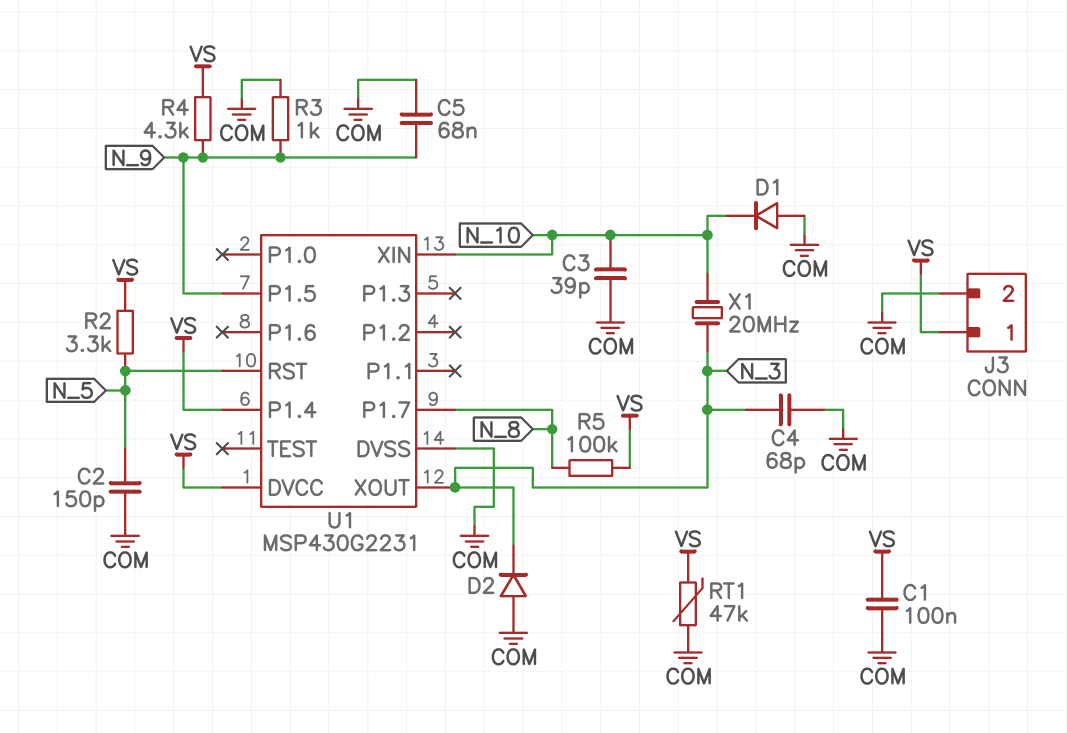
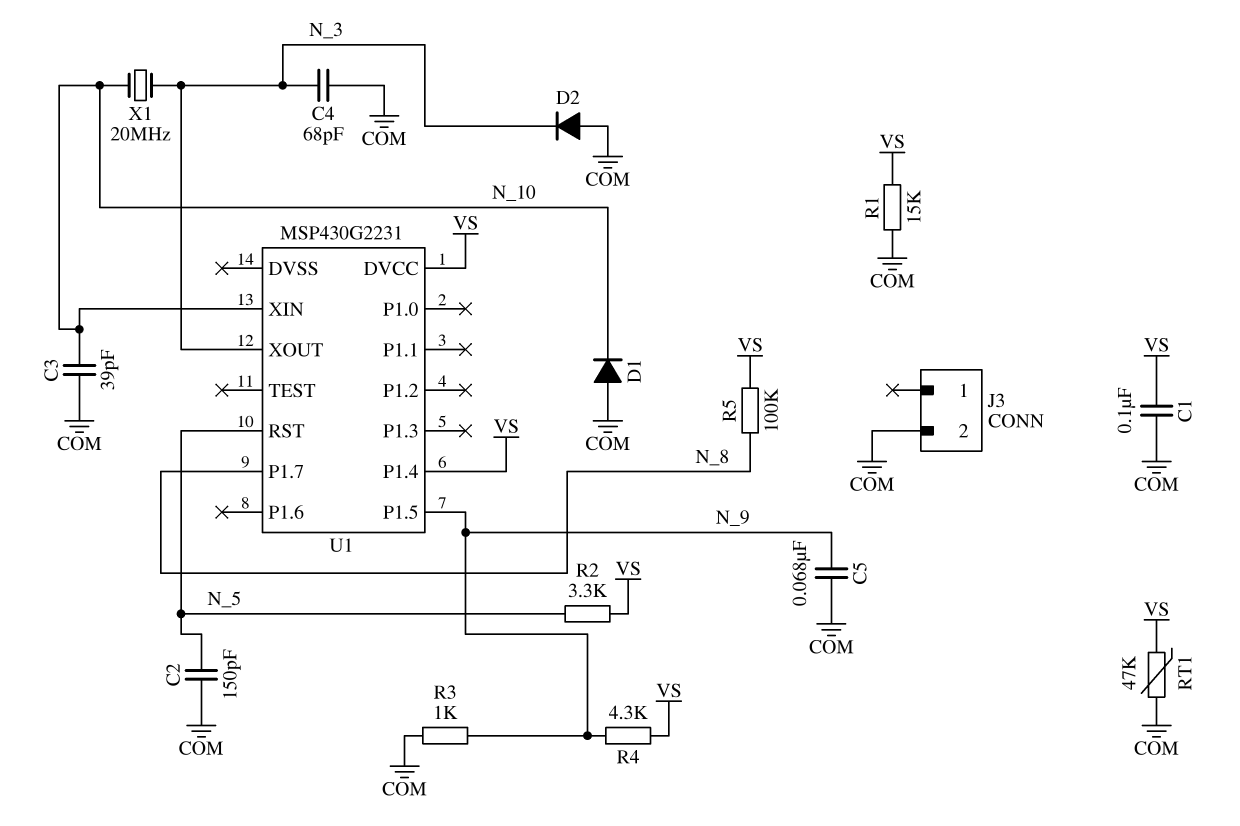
J3 pin 1: VS -> none
R1: none -> 15k (COM, VS)
U1 pin DVSS: COM -> none

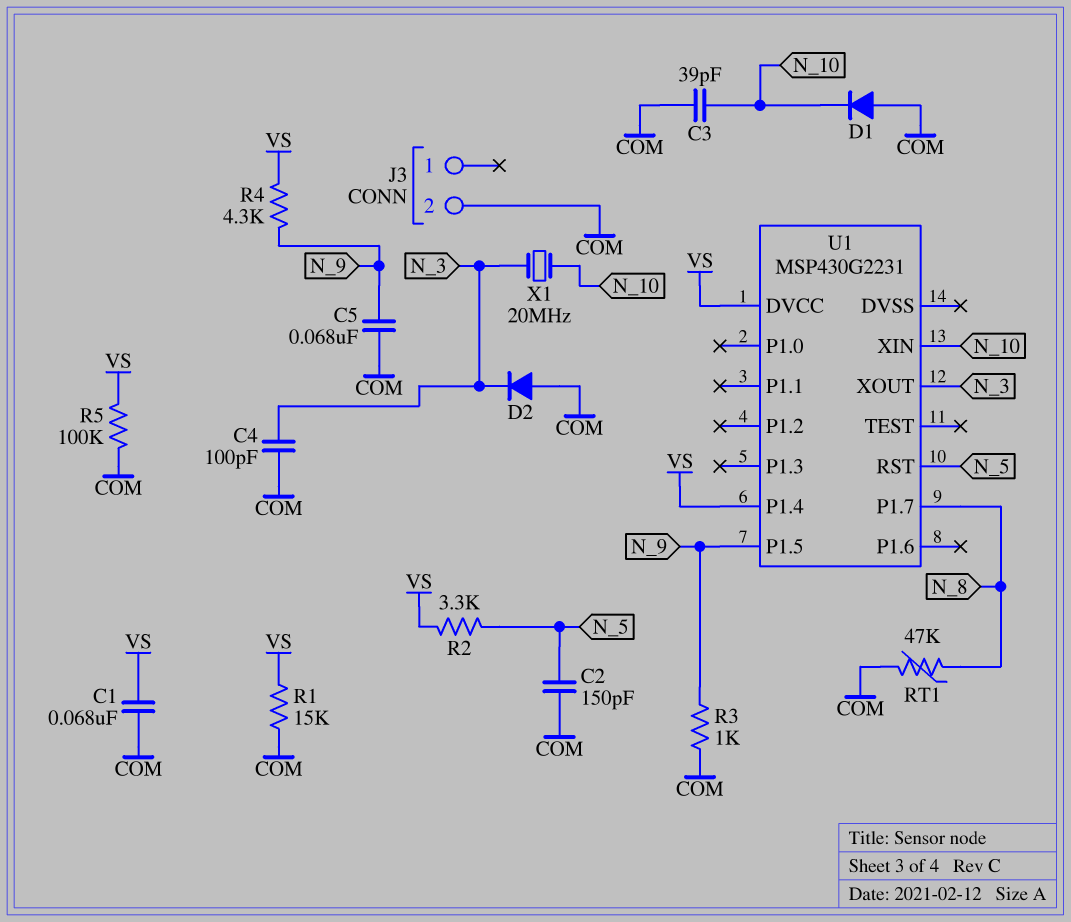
C1: 100nF (COM, VS) -> 68nF (COM, VS)
C4: 68pF (COM, N_3) -> 100pF (COM, N_3)
R5: 100k (N_8, VS) -> 100k (COM, VS)
RT1: 47k (COM, VS) -> 47k (COM, N_8)

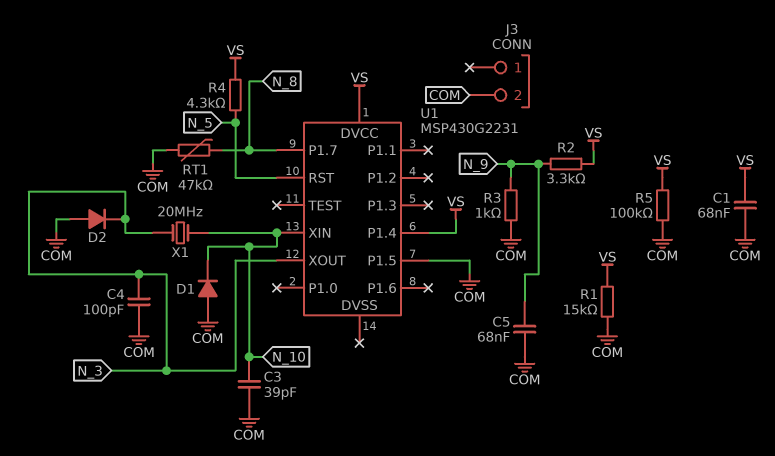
C2: 150pF (COM, N_5) -> none
R2: 3.3k (N_5, VS) -> 3.3k (N_9, VS)
R4: 4.3k (N_9, VS) -> 4.3k (N_5, VS)
U1 pin P1.5: N_9 -> COM

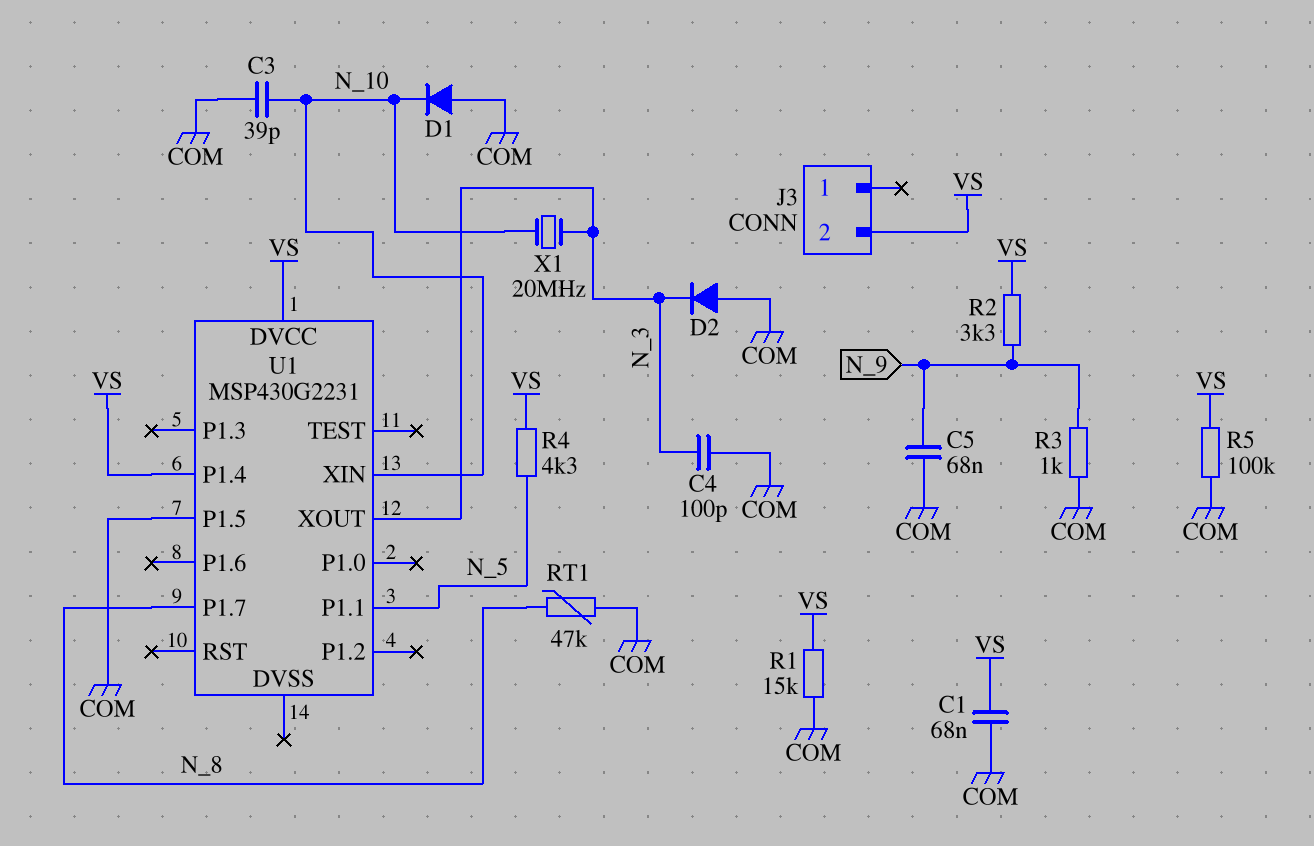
J3 pin 2: COM -> VS
U1 pin P1.1: none -> N_5
U1 pin RST: N_5 -> none

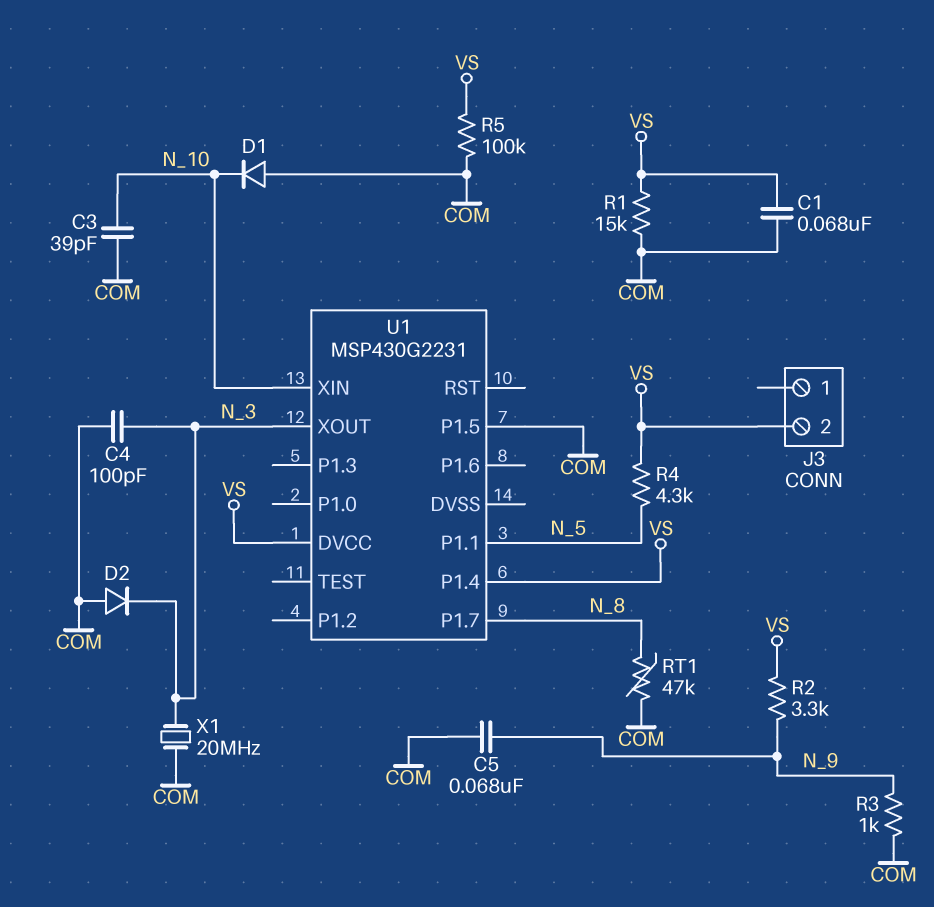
X1: 20MHz (N_3, N_10) -> 20MHz (COM, N_3)

